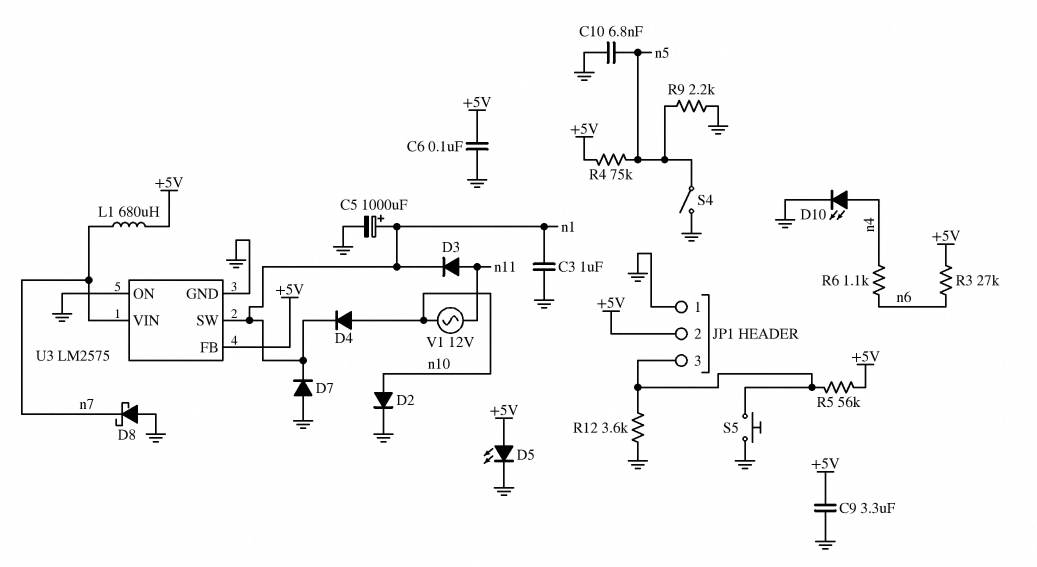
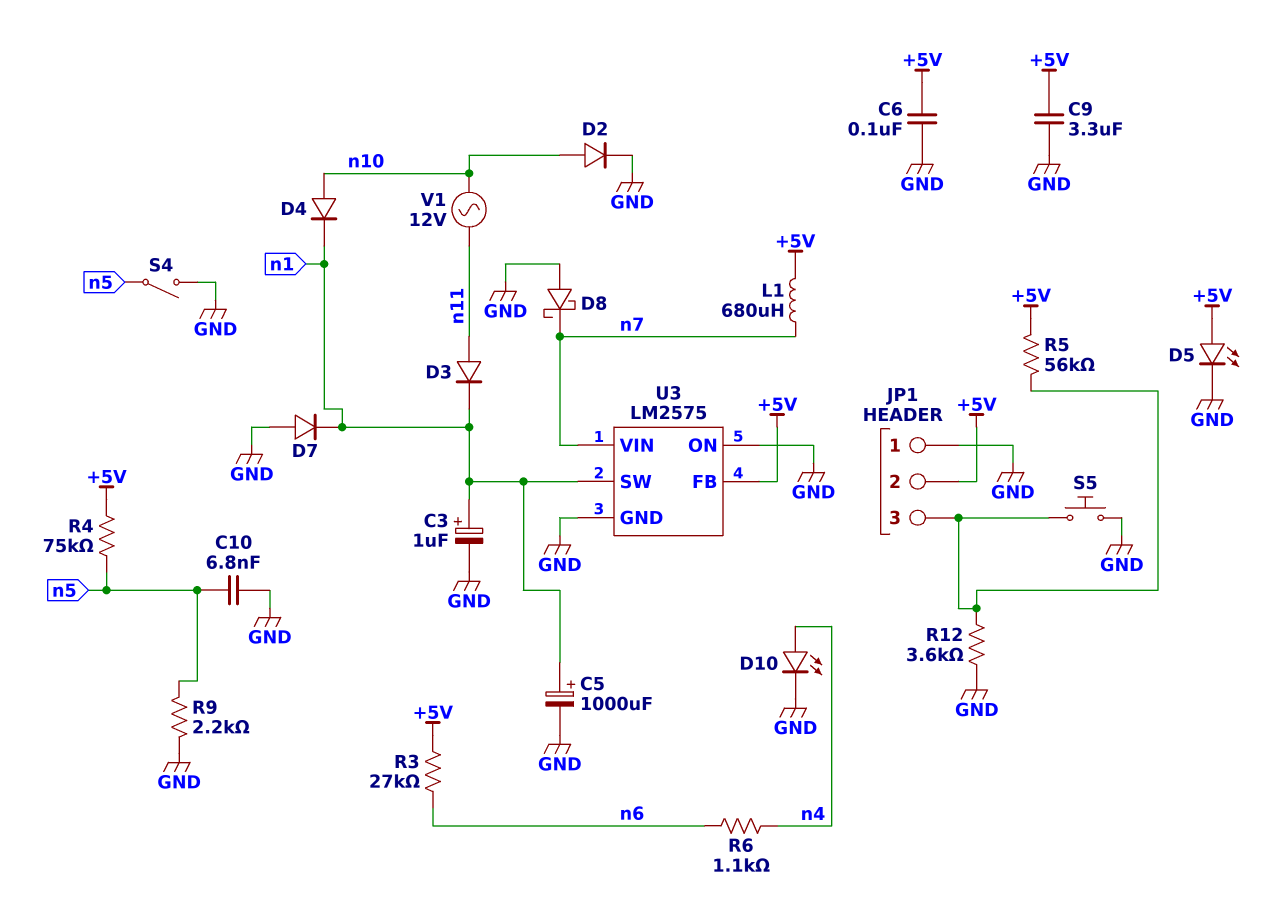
C3: 1uF (GND, n1) -> 1uF (plus n1, minus GND)

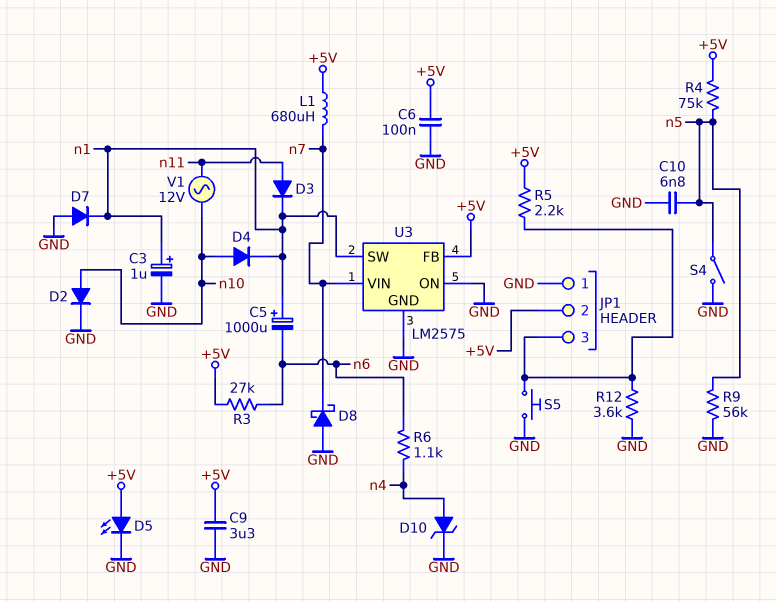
C5: 1000uF (plus n1, minus GND) -> 1000uF (plus n1, minus n6)
D10: LED (A n4, K GND) -> zener (A n4, K GND)
R5: 56k (+5V, JP1/3) -> 2.2k (+5V, JP1/3)
R9: 2.2k (GND, n5) -> 56k (GND, n5)

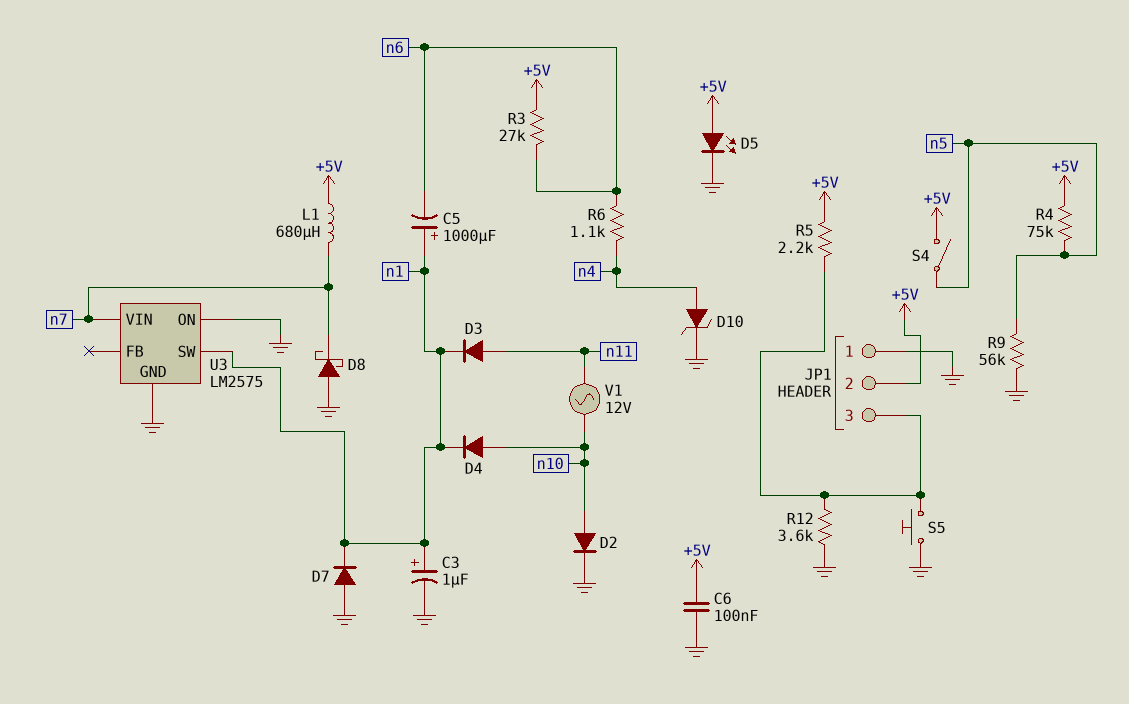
C9: 3.3uF (+5V, GND) -> none
C10: 6.8nF (GND, n5) -> none
S4: switch (GND, n5) -> switch (+5V, n5)
U3 pin FB: +5V -> none

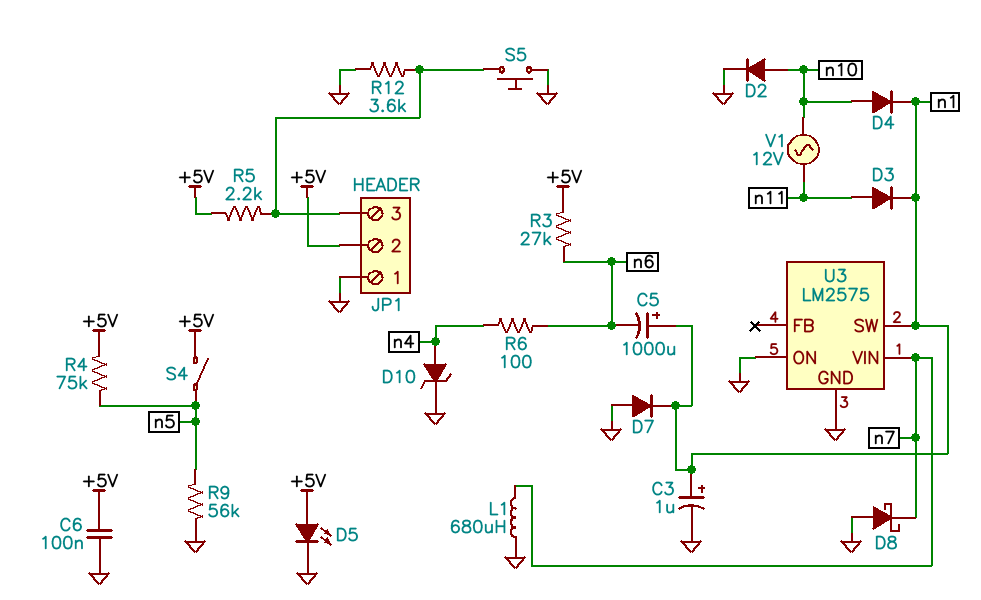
L1: 680uH (+5V, n7) -> 680uH (GND, n7)
R6: 1.1k (n4, n6) -> 100 (n4, n6)

